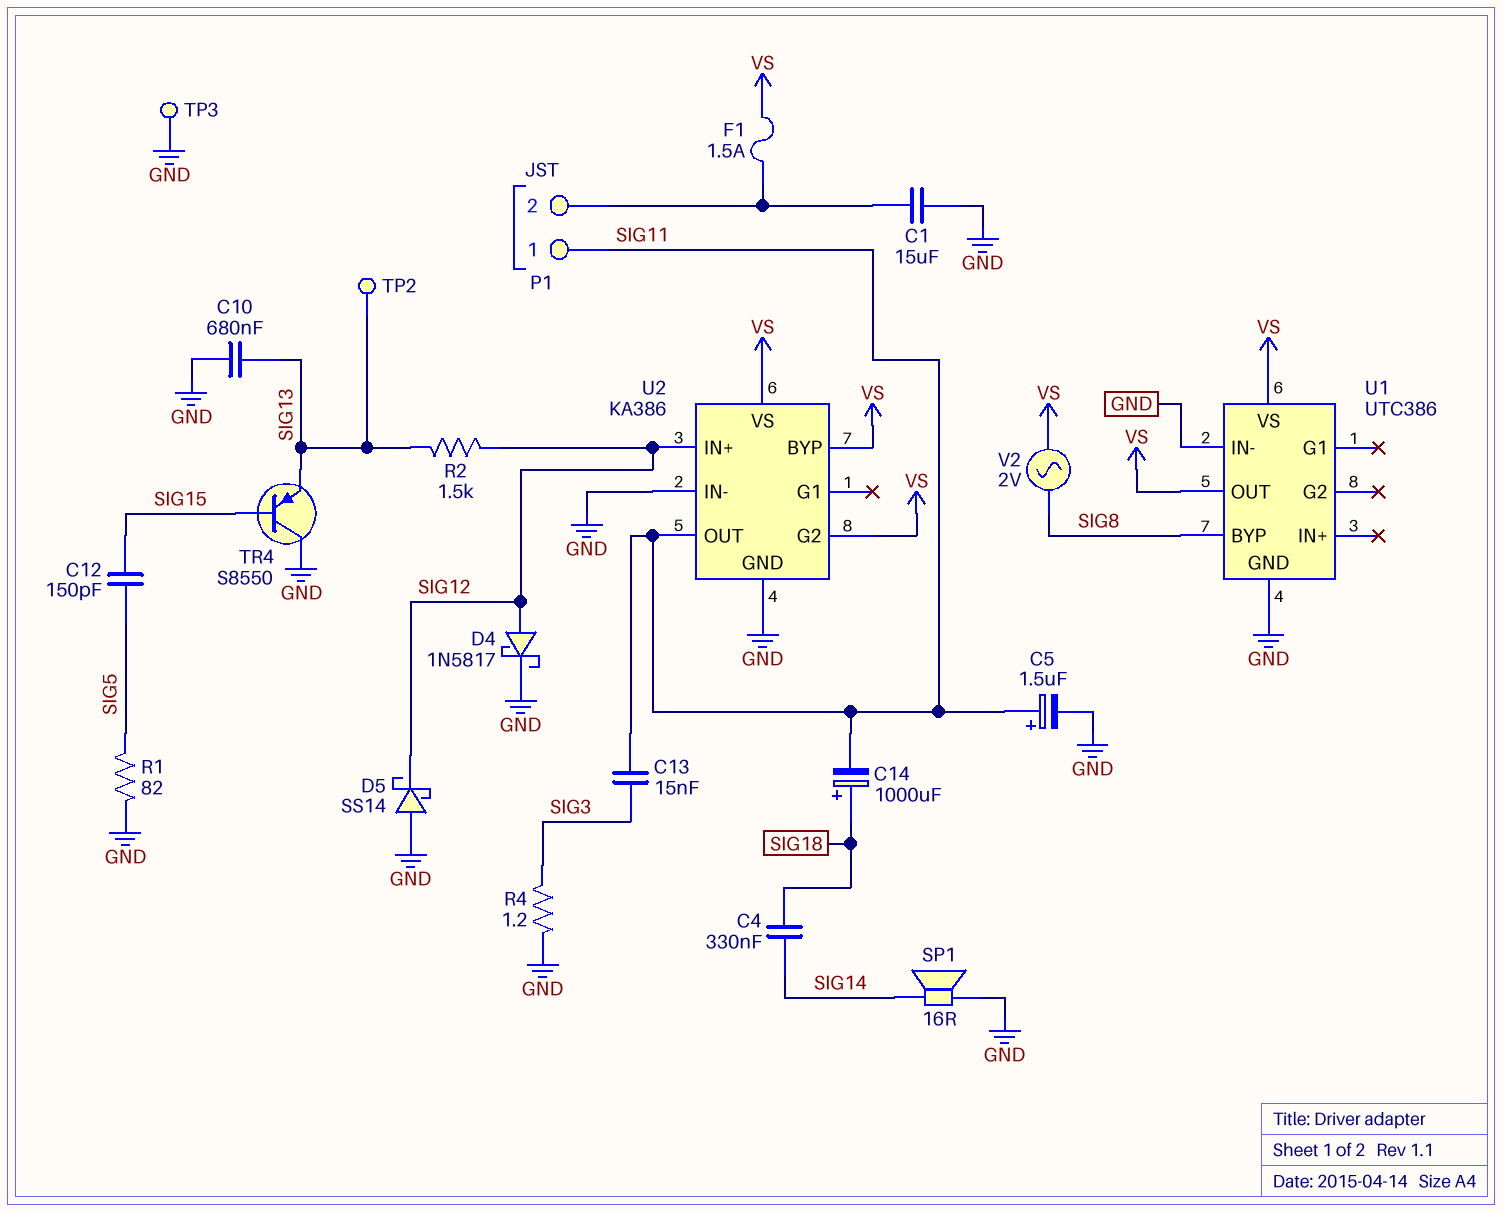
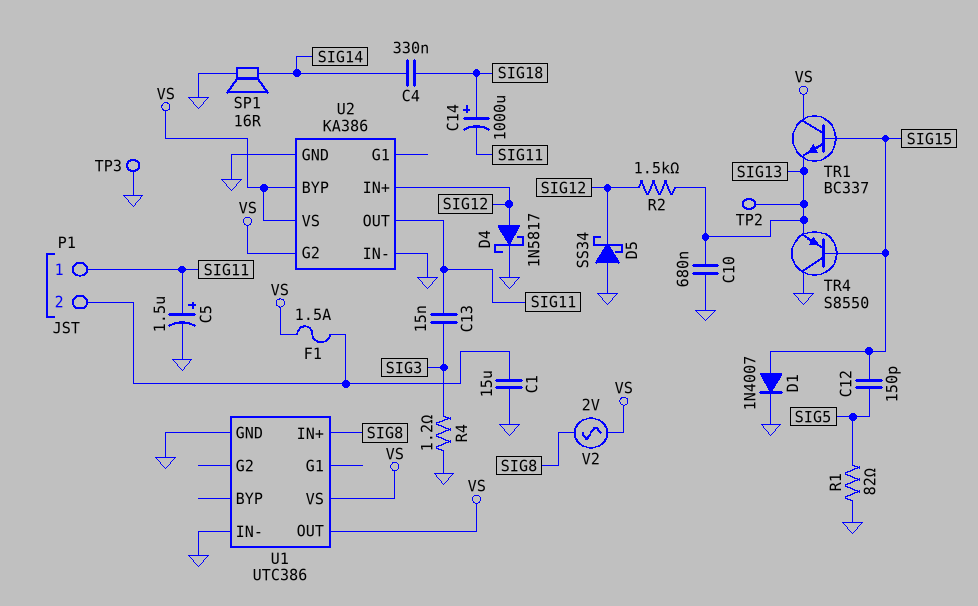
D1: none -> diode 1N4007 (A SIG15, K GND)
D5: schottky SS14 (A GND, K SIG12) -> schottky SS34 (A GND, K SIG12)
TR1: none -> NPN BC337 (B SIG15, C VS, E SIG13)
U1 pin BYP: SIG8 -> none
U1 pin IN+: none -> SIG8

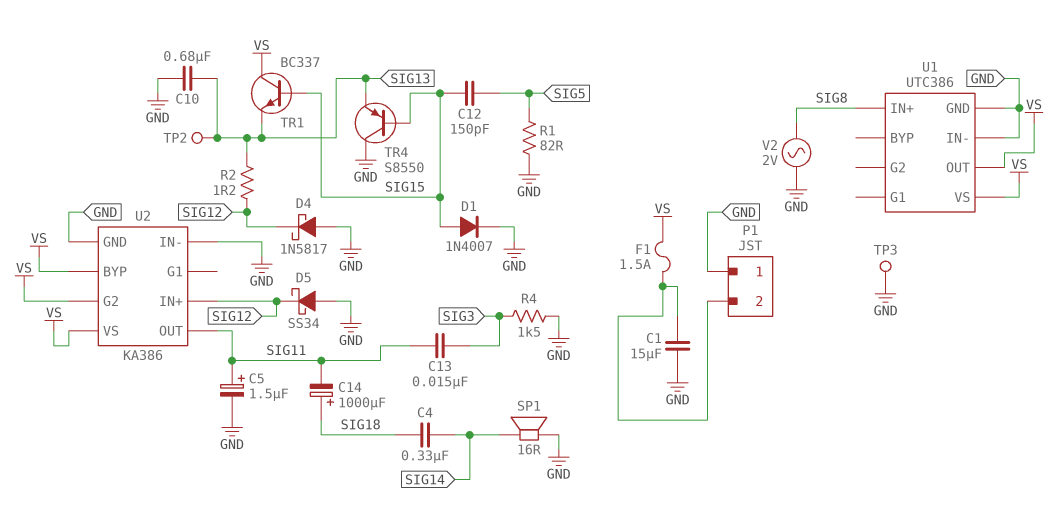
D4: schottky 1N5817 (A SIG12, K GND) -> schottky 1N5817 (A GND, K SIG12)
P1 pin 1: SIG11 -> GND
R2: 1.5k (SIG12, SIG13) -> 1.2 (SIG12, SIG13)
R4: 1.2 (GND, SIG3) -> 1.5k (GND, SIG3)
V2: AC 2V (SIG8, VS) -> AC 2V (GND, SIG8)

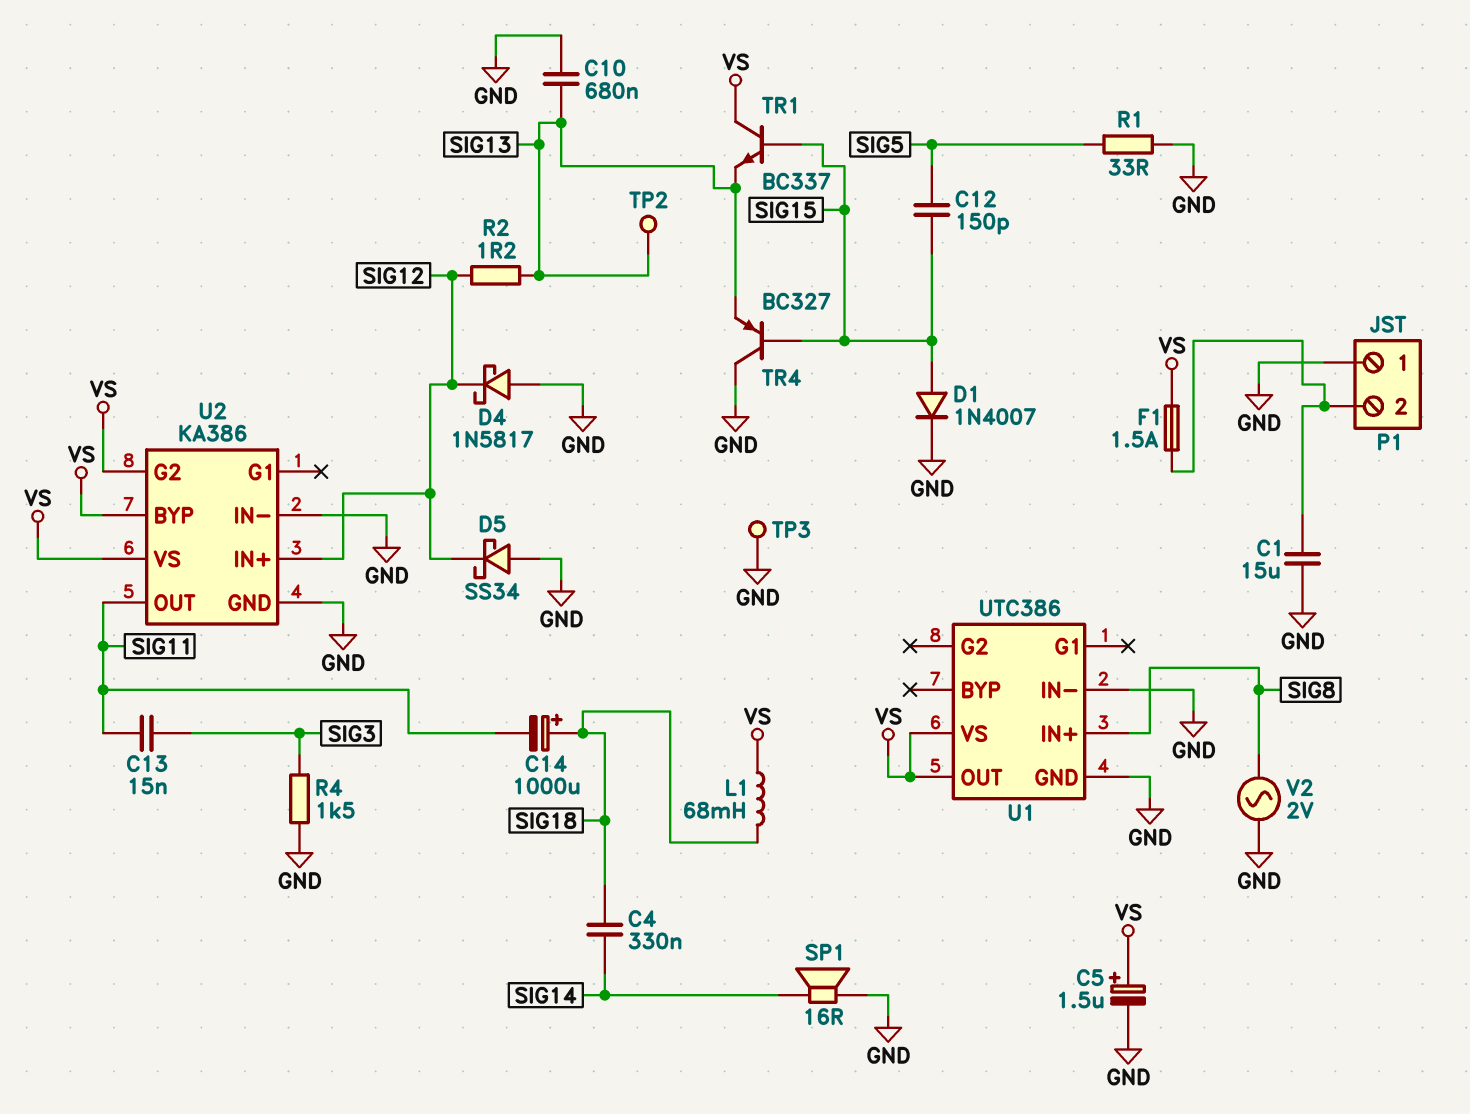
C5: 1.5uF (plus SIG11, minus GND) -> 1.5uF (plus VS, minus GND)
L1: none -> 68mH (SIG18, VS)
R1: 82 (GND, SIG5) -> 33 (GND, SIG5)
TR4: PNP S8550 (B SIG15, C GND, E SIG13) -> PNP BC327 (B SIG15, C GND, E SIG13)

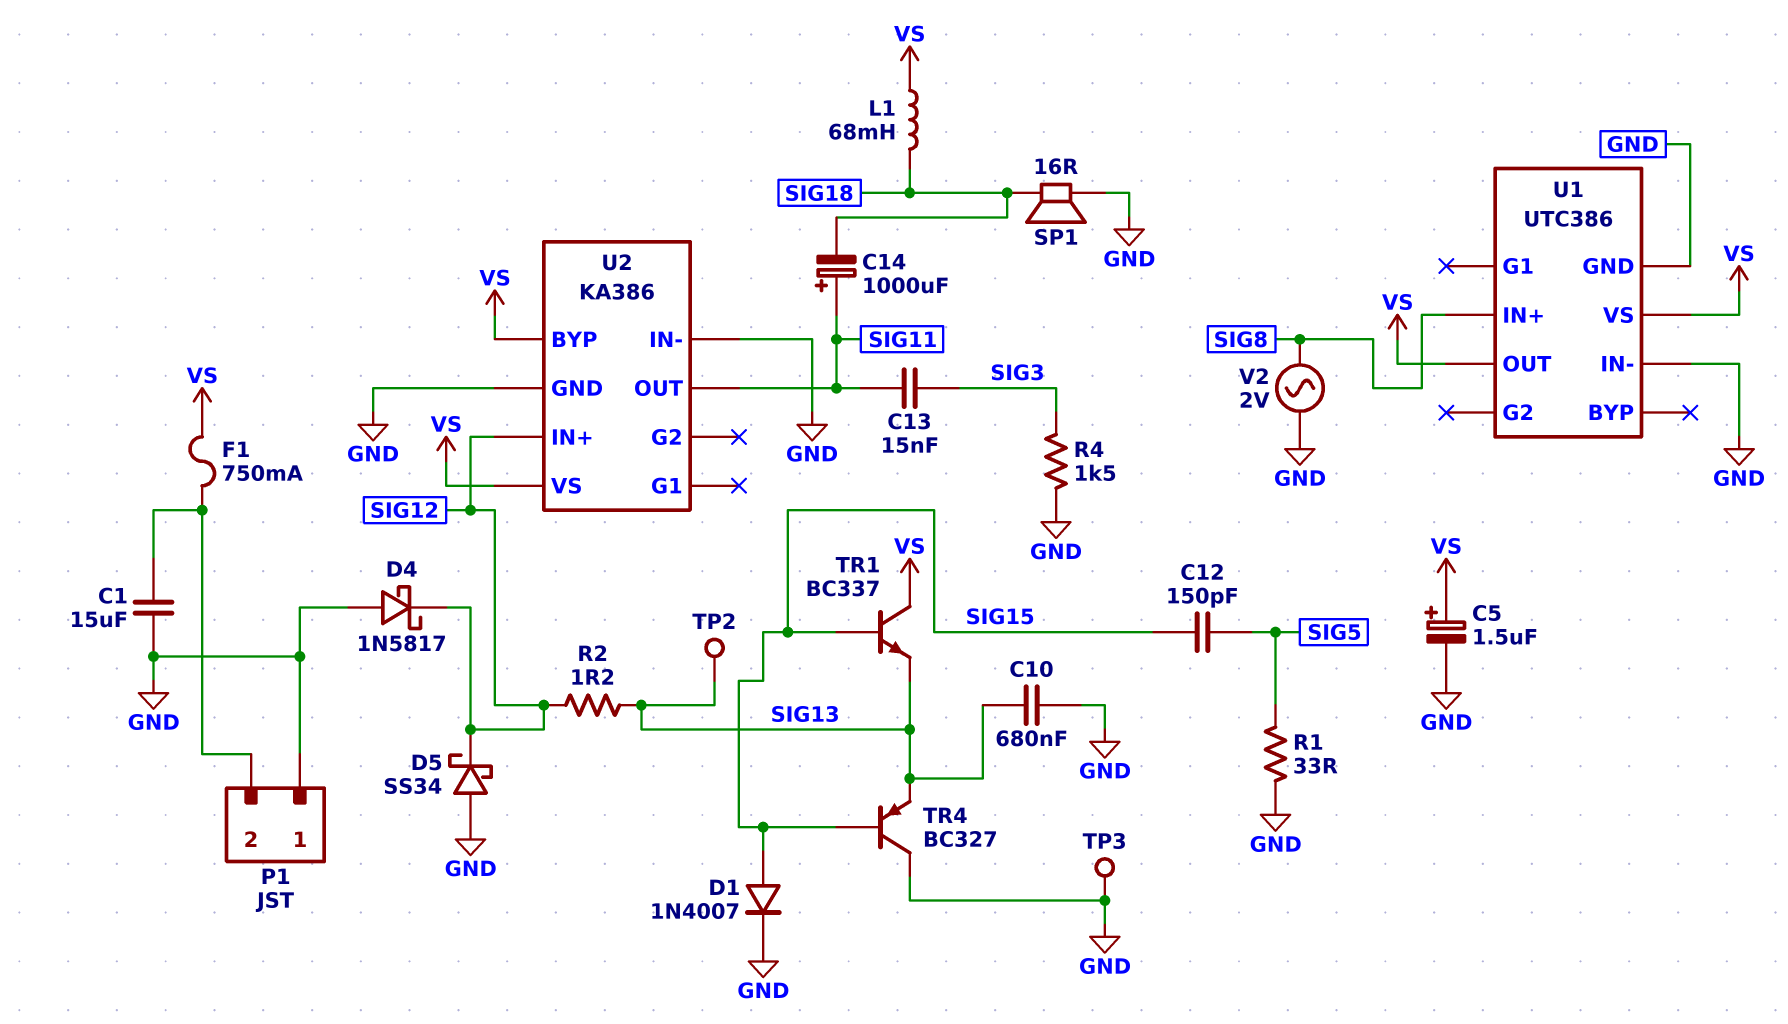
C4: 330nF (SIG14, SIG18) -> none
C14: 1000uF (plus SIG18, minus SIG11) -> 1000uF (plus SIG11, minus SIG18)
F1: 1.5A (P1/2, VS) -> 750mA (P1/2, VS)
SP1: speaker 16R (GND, SIG14) -> speaker 16R (GND, SIG18)
U2 pin G2: VS -> none

